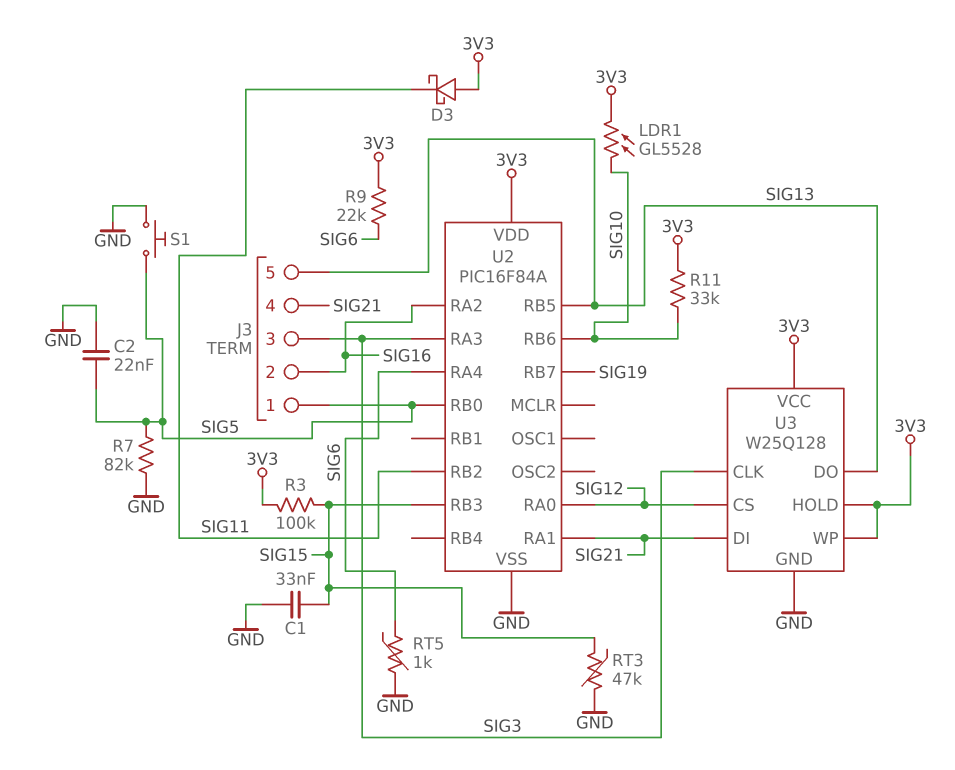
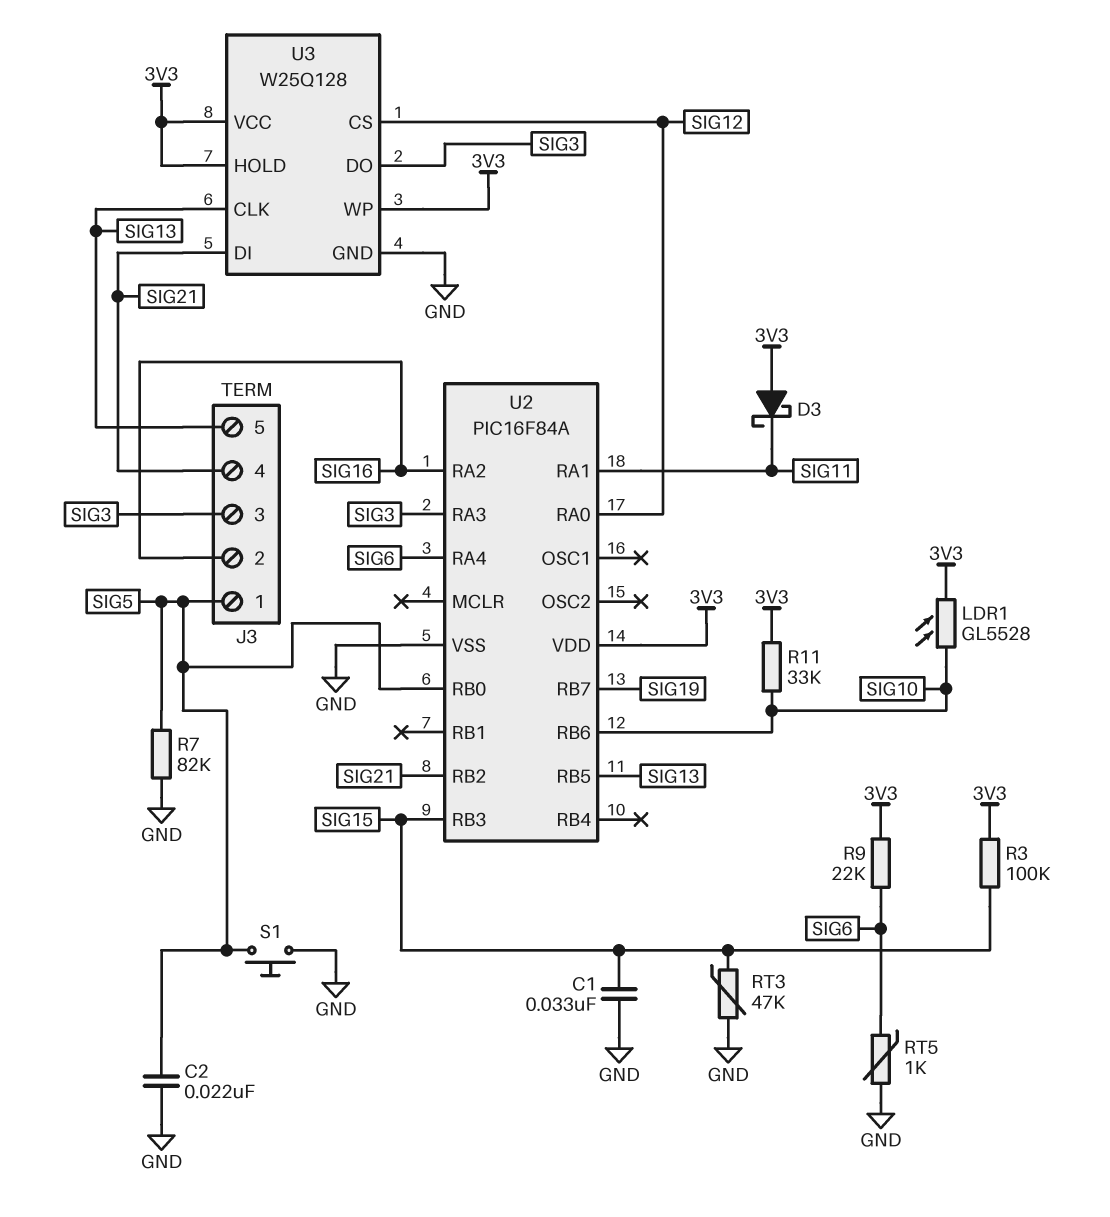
U2 pin RA1: SIG21 -> SIG11
U2 pin RB2: SIG11 -> SIG21
U3 pin CLK: SIG3 -> SIG13
U3 pin DO: SIG13 -> SIG3

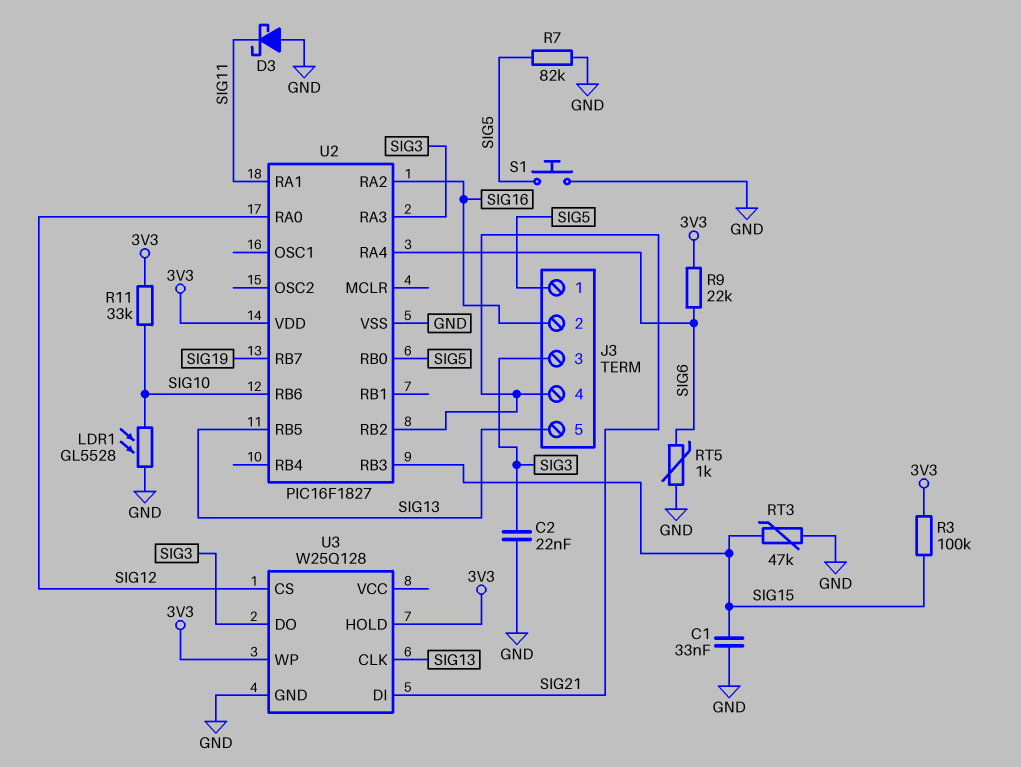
C2: 22nF (GND, SIG5) -> 22nF (GND, SIG3)
D3: schottky (A 3V3, K SIG11) -> schottky (A GND, K SIG11)
LDR1: GL5528 (3V3, SIG10) -> GL5528 (GND, SIG10)
U2: PIC16F84A -> PIC16F1827
U3 pin VCC: 3V3 -> none

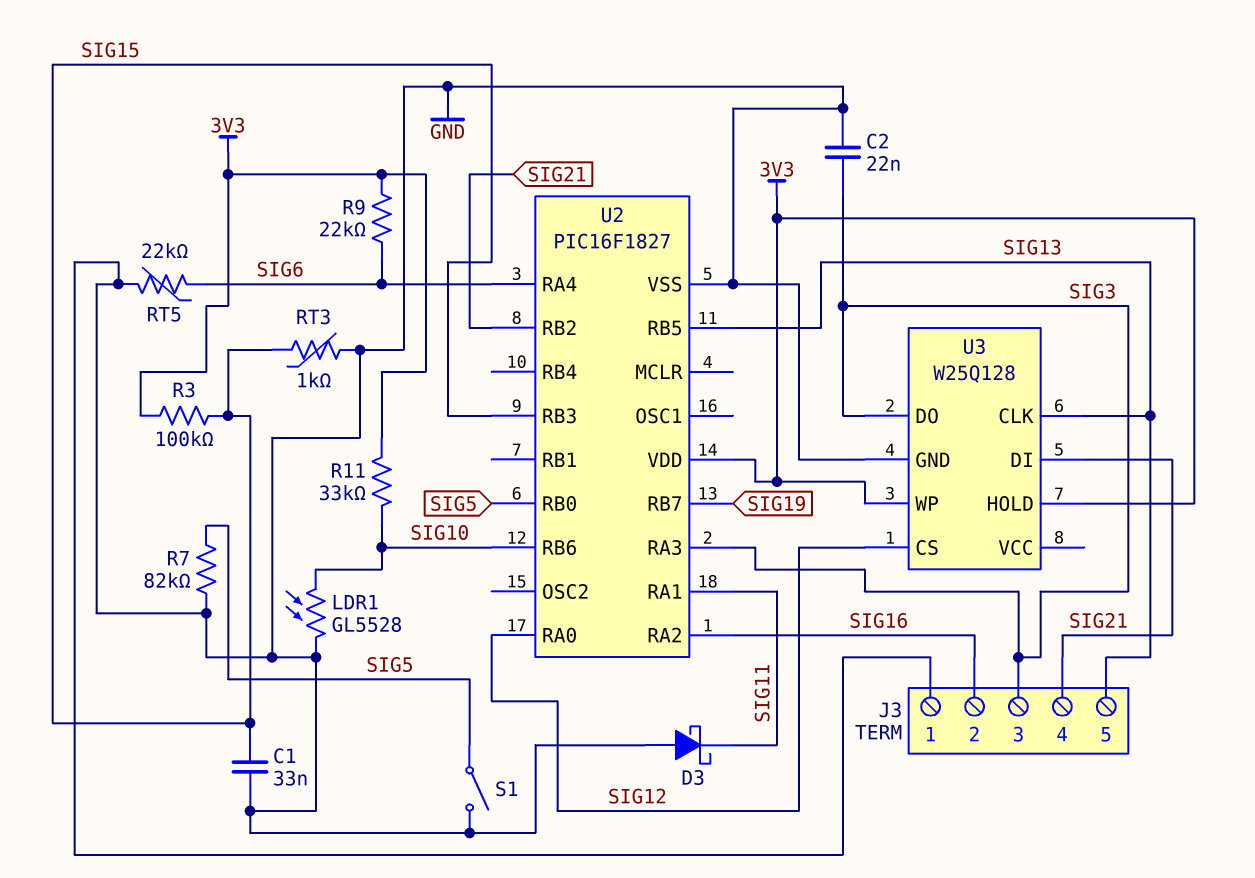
J3 pin 1: SIG5 -> GND
RT3: 47k (GND, SIG15) -> 1k (GND, SIG15)
RT5: 1k (GND, SIG6) -> 22k (GND, SIG6)
S1: button (GND, SIG5) -> switch (GND, SIG5)

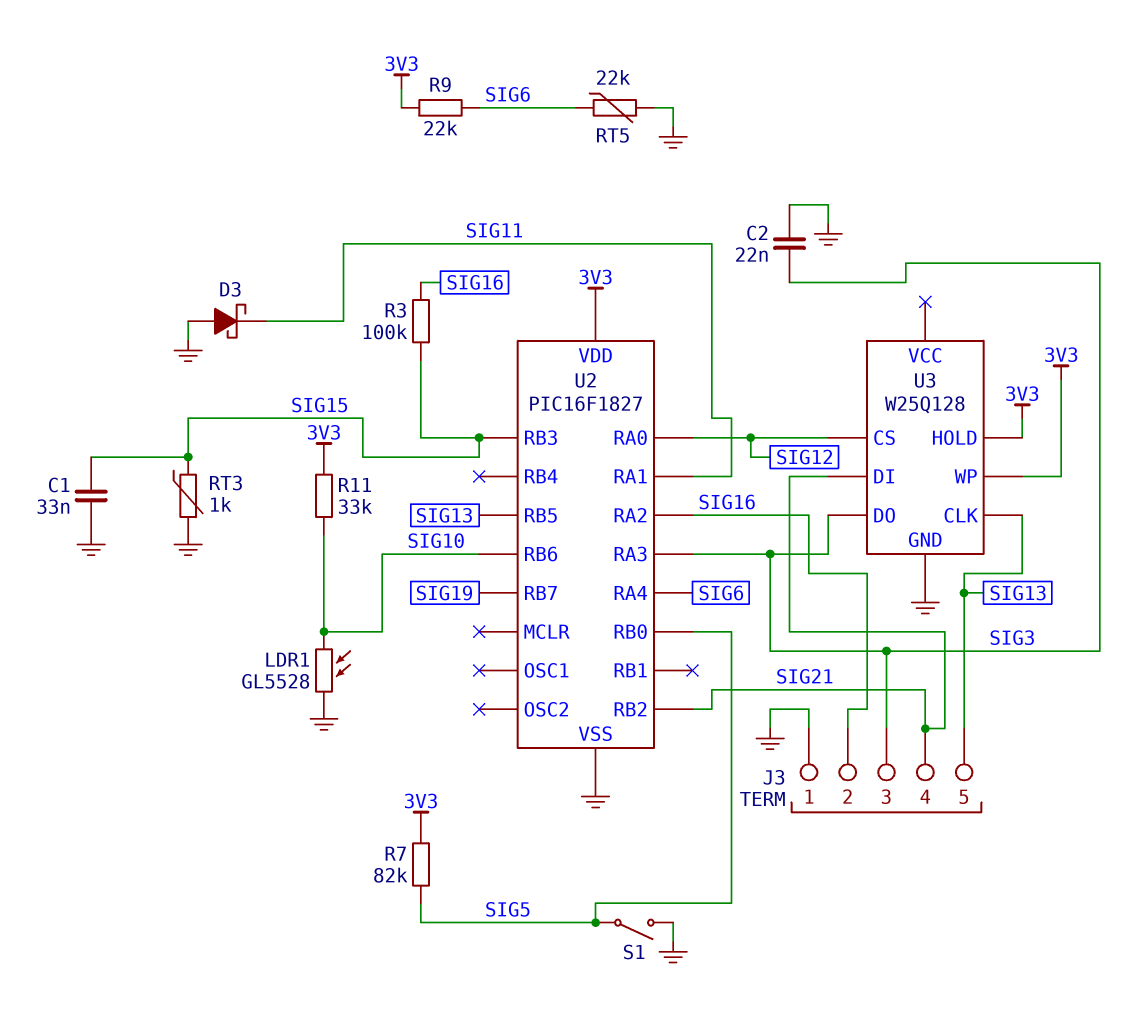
R3: 100k (3V3, SIG15) -> 100k (SIG15, SIG16)
R7: 82k (GND, SIG5) -> 82k (3V3, SIG5)

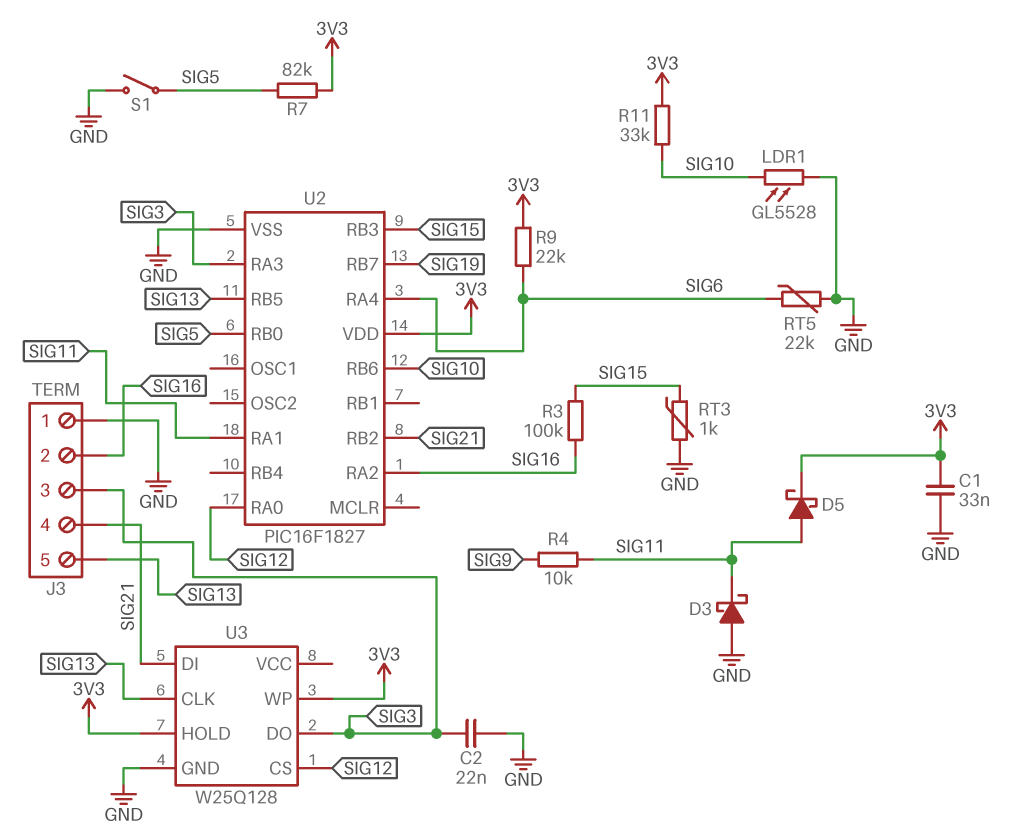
C1: 33nF (GND, SIG15) -> 33nF (3V3, GND)
D5: none -> schottky (A SIG11, K 3V3)
R4: none -> 10k (SIG9, SIG11)

